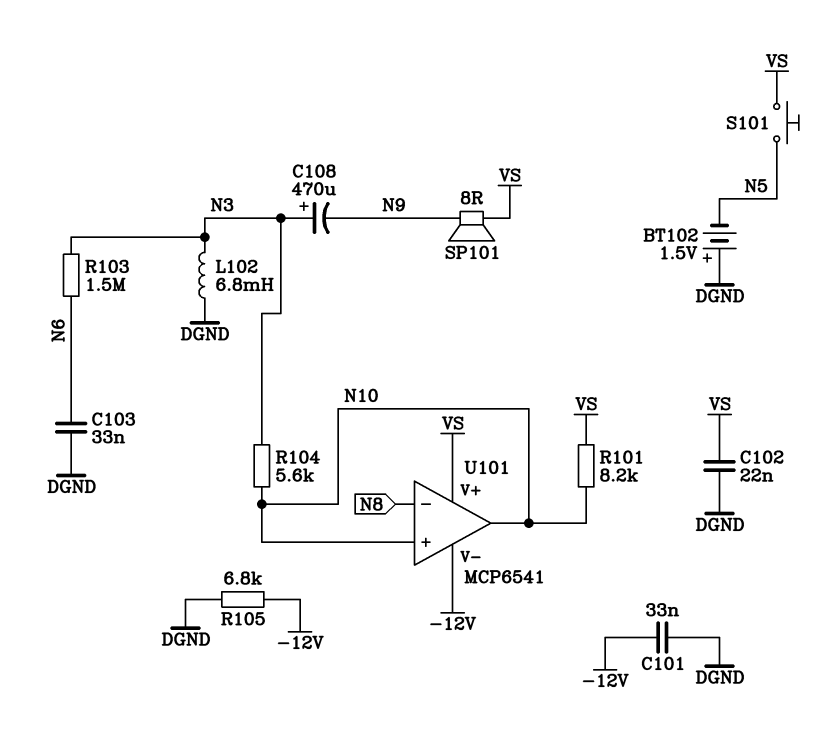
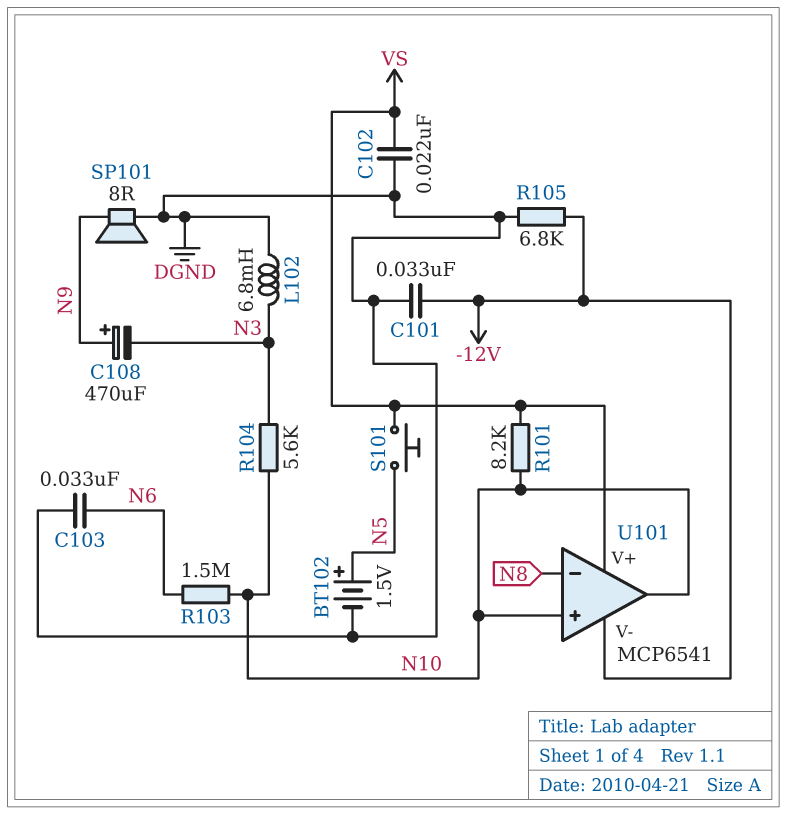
BT102: 1.5V (plus DGND, minus N5) -> 1.5V (plus N5, minus DGND)
C108: 470uF (plus N3, minus N9) -> 470uF (plus N9, minus N3)
R103: 1.5M (N3, N6) -> 1.5M (N6, N10)
SP101: speaker 8R (N9, VS) -> speaker 8R (DGND, N9)

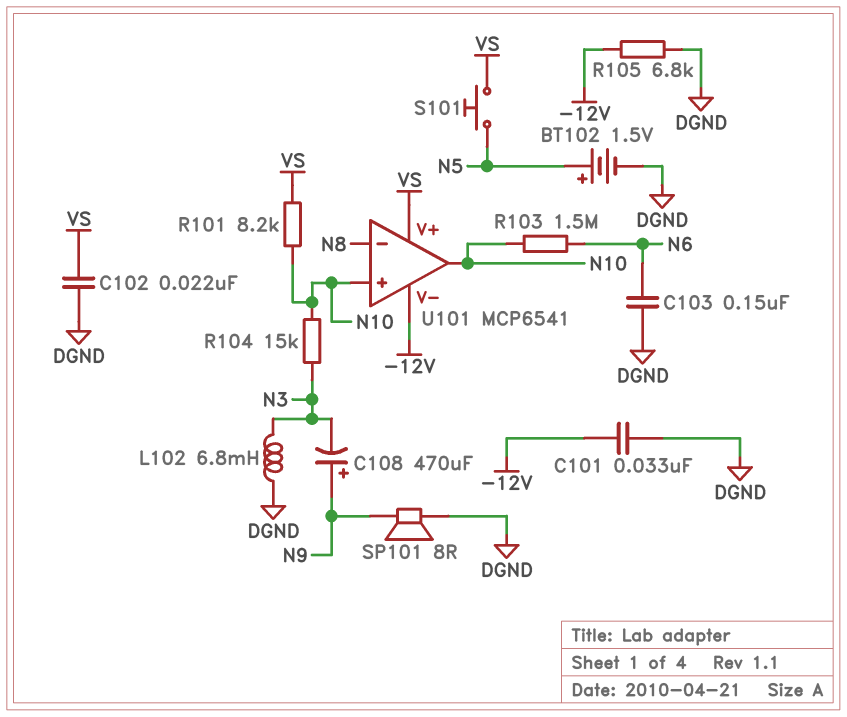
C103: 33nF (DGND, N6) -> 150nF (DGND, N6)
R104: 5.6k (N3, N10) -> 15k (N3, N10)

